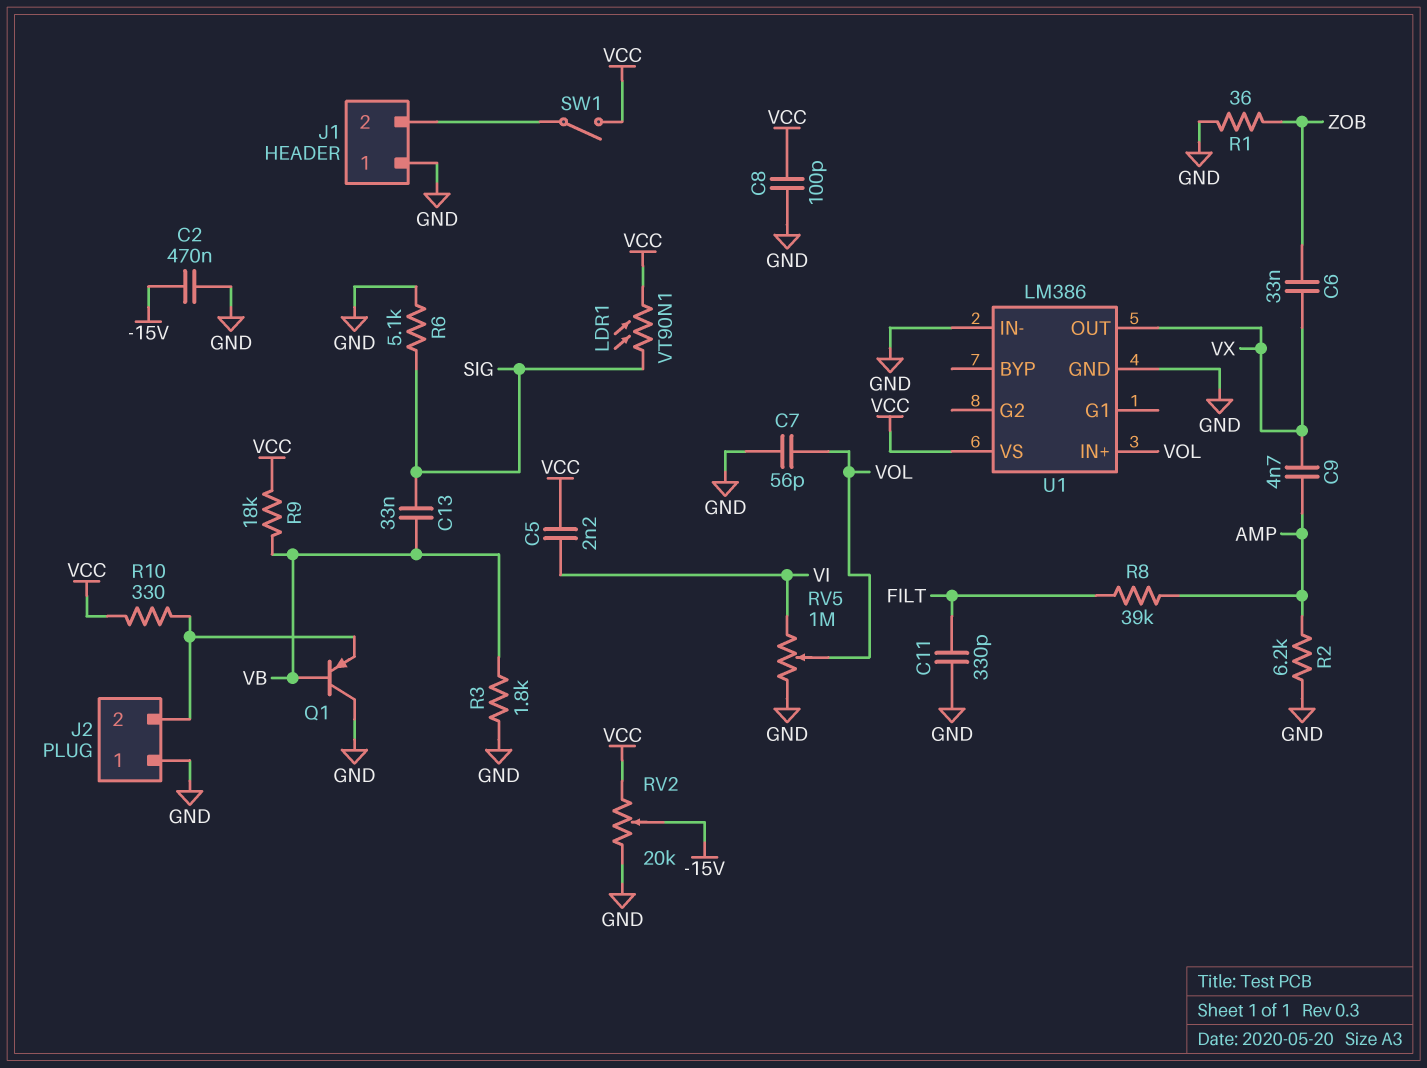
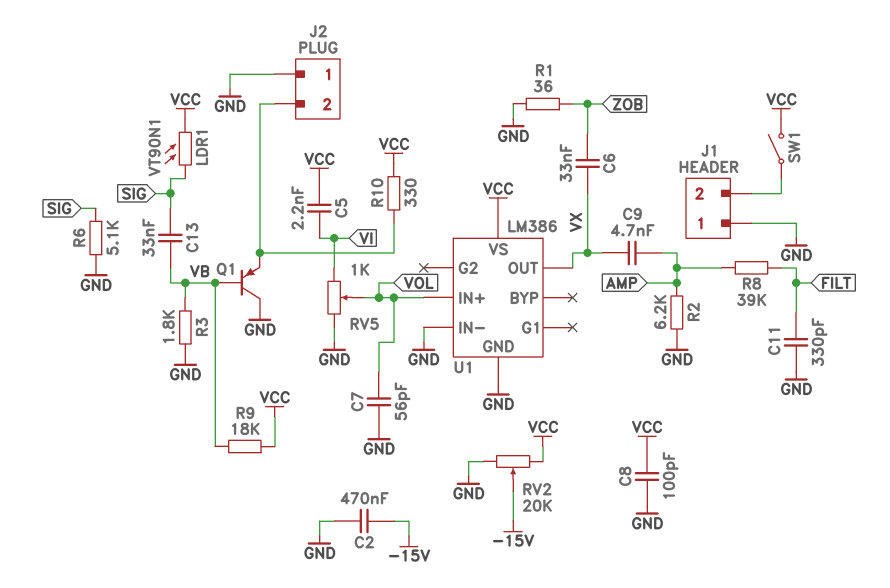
RV5: 1M (GND, VI, wiper VOL) -> 1k (GND, VI, wiper VOL)

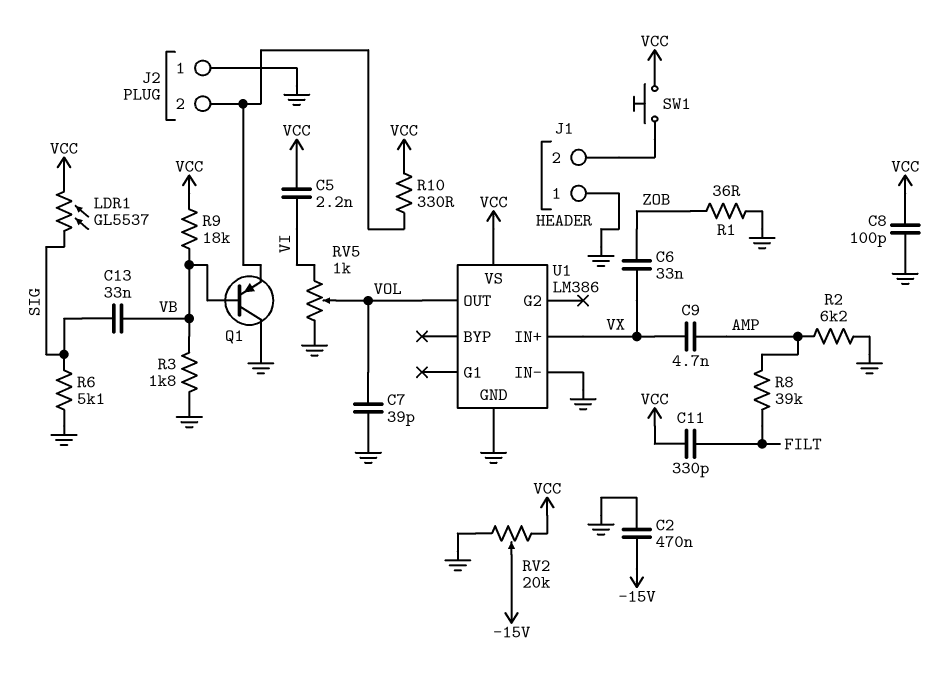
C7: 56pF (GND, VOL) -> 39pF (GND, VOL)
C11: 330pF (FILT, GND) -> 330pF (FILT, VCC)
LDR1: VT90N1 (SIG, VCC) -> GL5537 (SIG, VCC)
SW1: switch (J1/2, VCC) -> button (J1/2, VCC)
U1 pin IN+: VOL -> VX
U1 pin OUT: VX -> VOL

